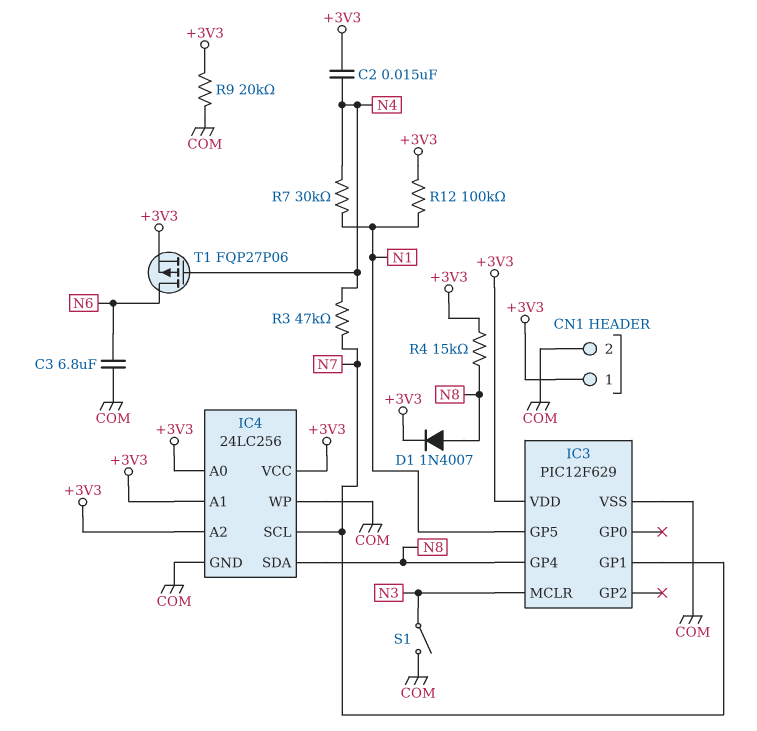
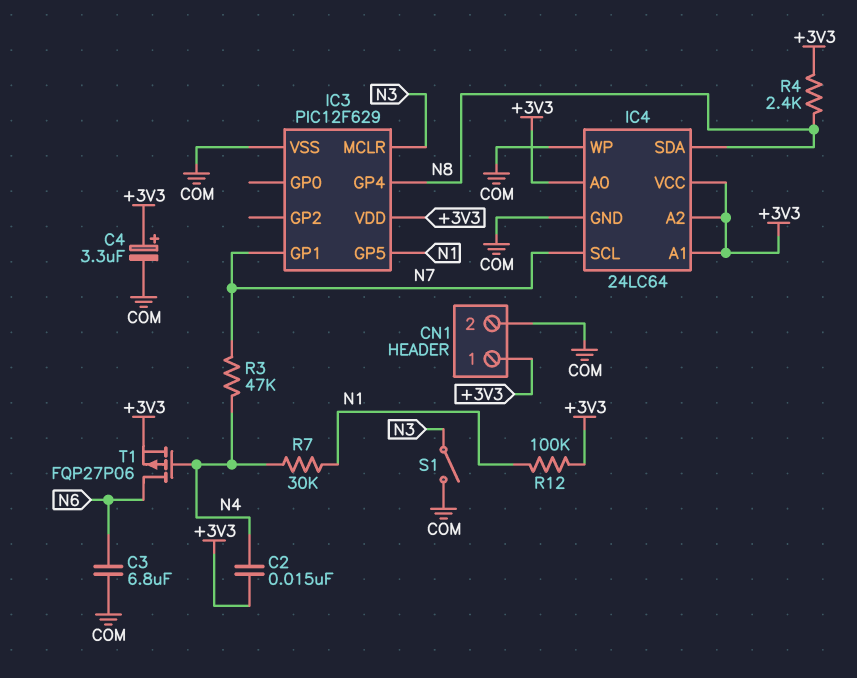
C4: none -> 3.3uF (plus +3V3, minus COM)
D1: diode 1N4007 (A N8, K +3V3) -> none
IC4: 24LC256 -> 24LC64
R4: 15k (+3V3, N8) -> 2.4k (+3V3, N8)
R9: 20k (+3V3, COM) -> none

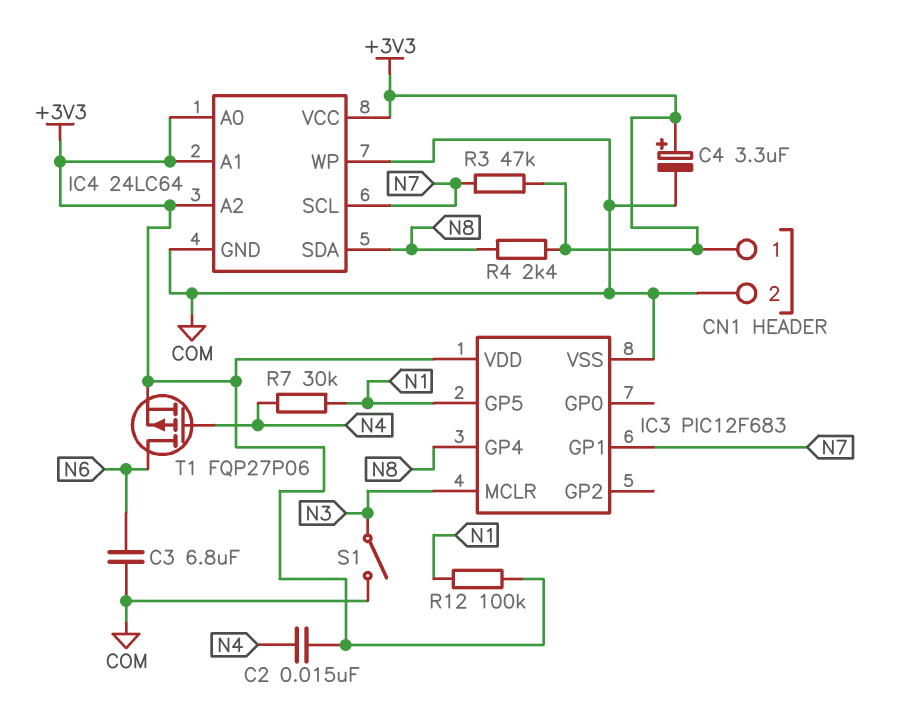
IC3: PIC12F629 -> PIC12F683
R3: 47k (N4, N7) -> 47k (+3V3, N7)

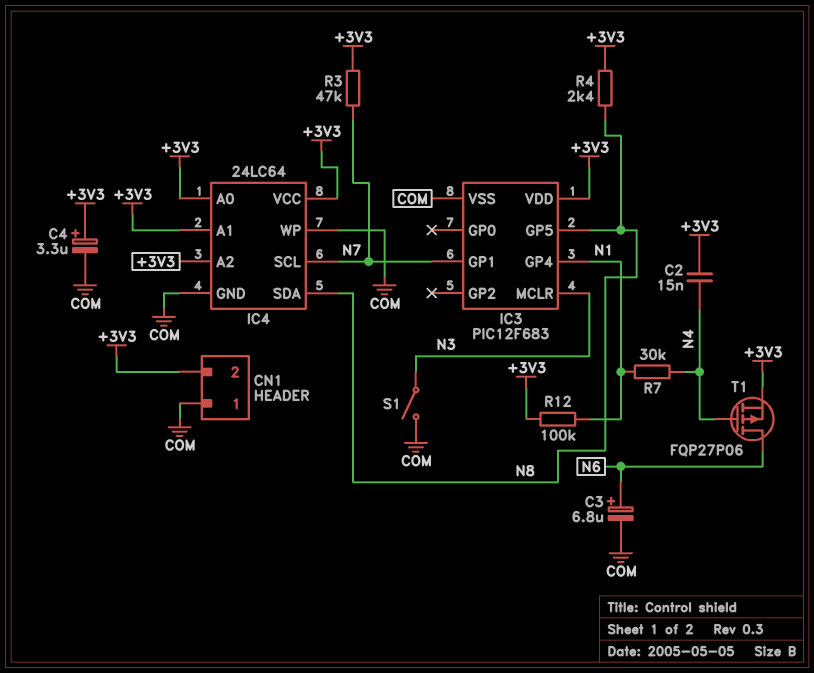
C3: 6.8uF (COM, N6) -> 6.8uF (plus N6, minus COM)
CN1 pin 1: +3V3 -> COM
CN1 pin 2: COM -> +3V3
IC3 pin GP4: N8 -> N1
IC3 pin GP5: N1 -> N8

